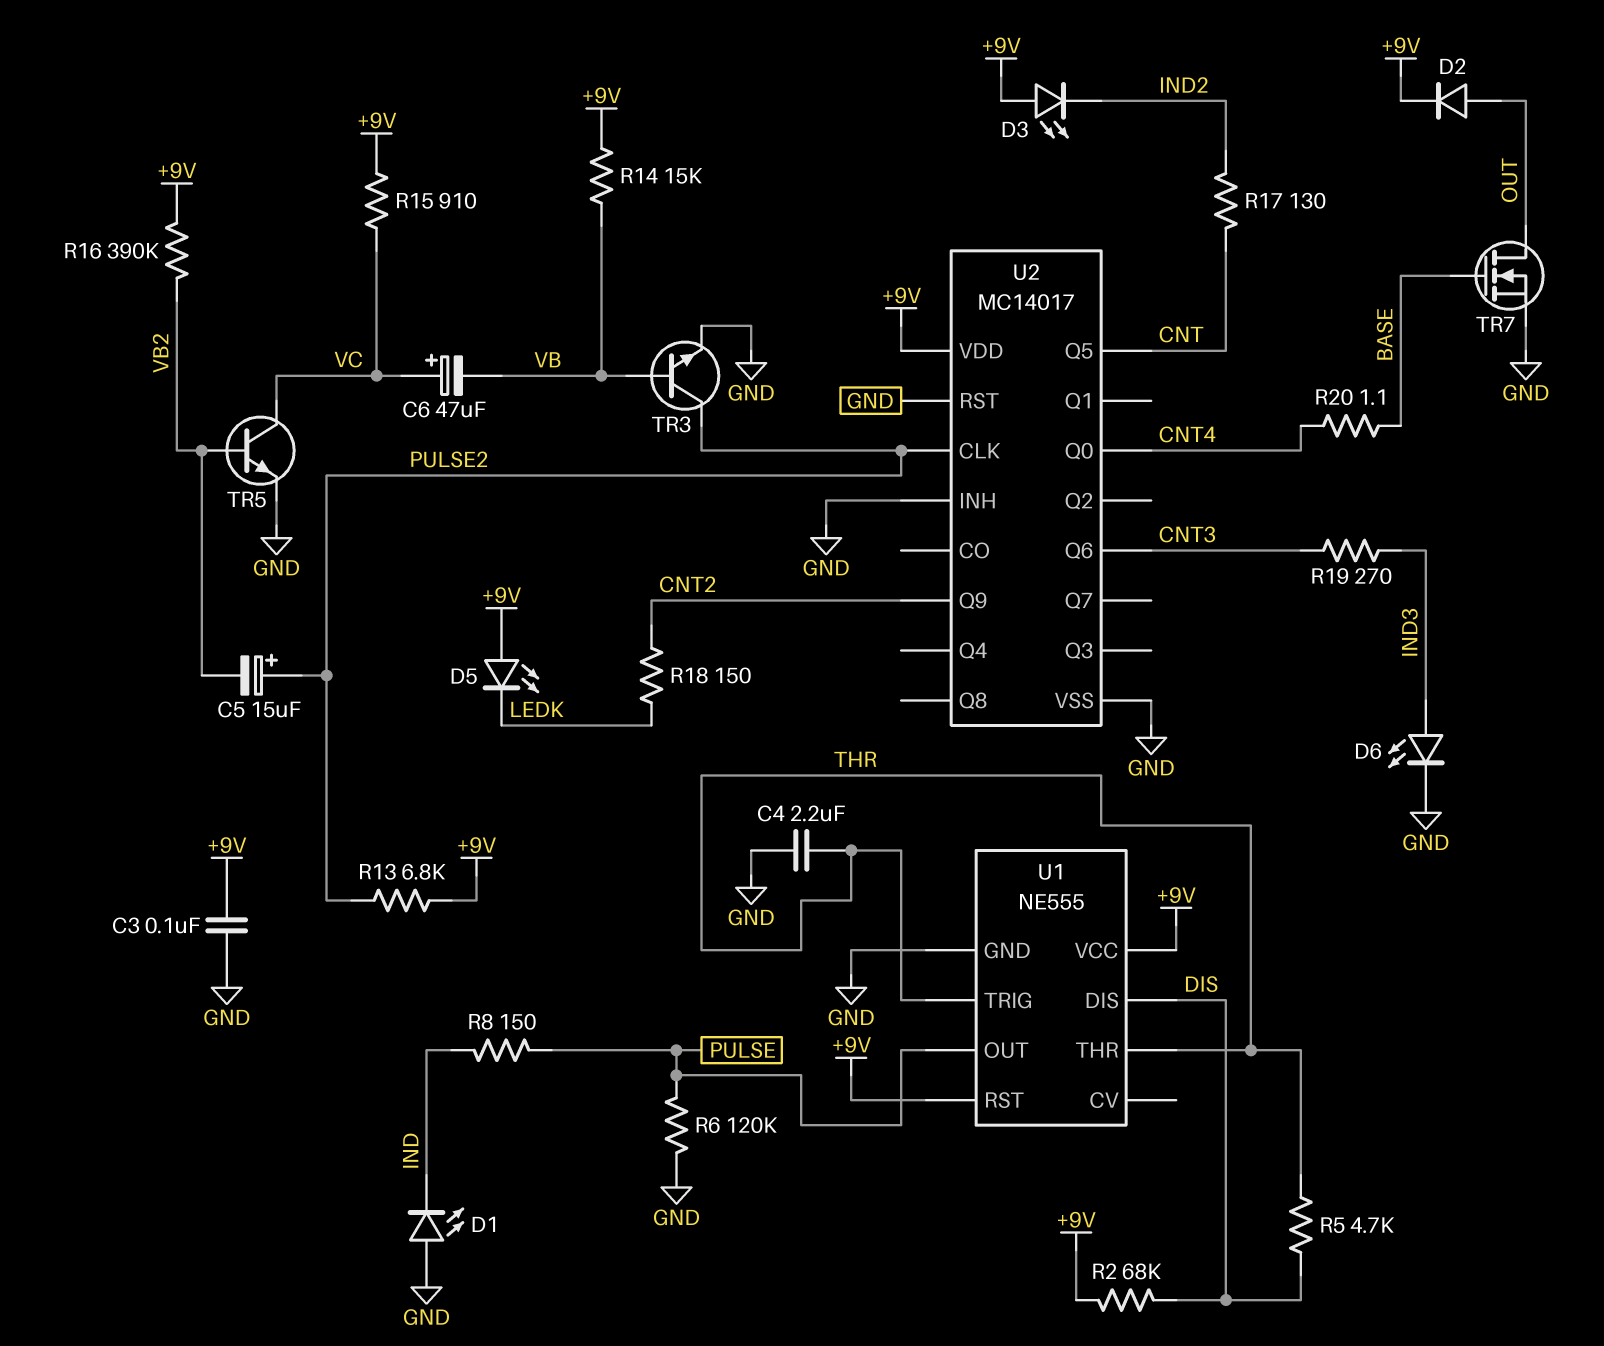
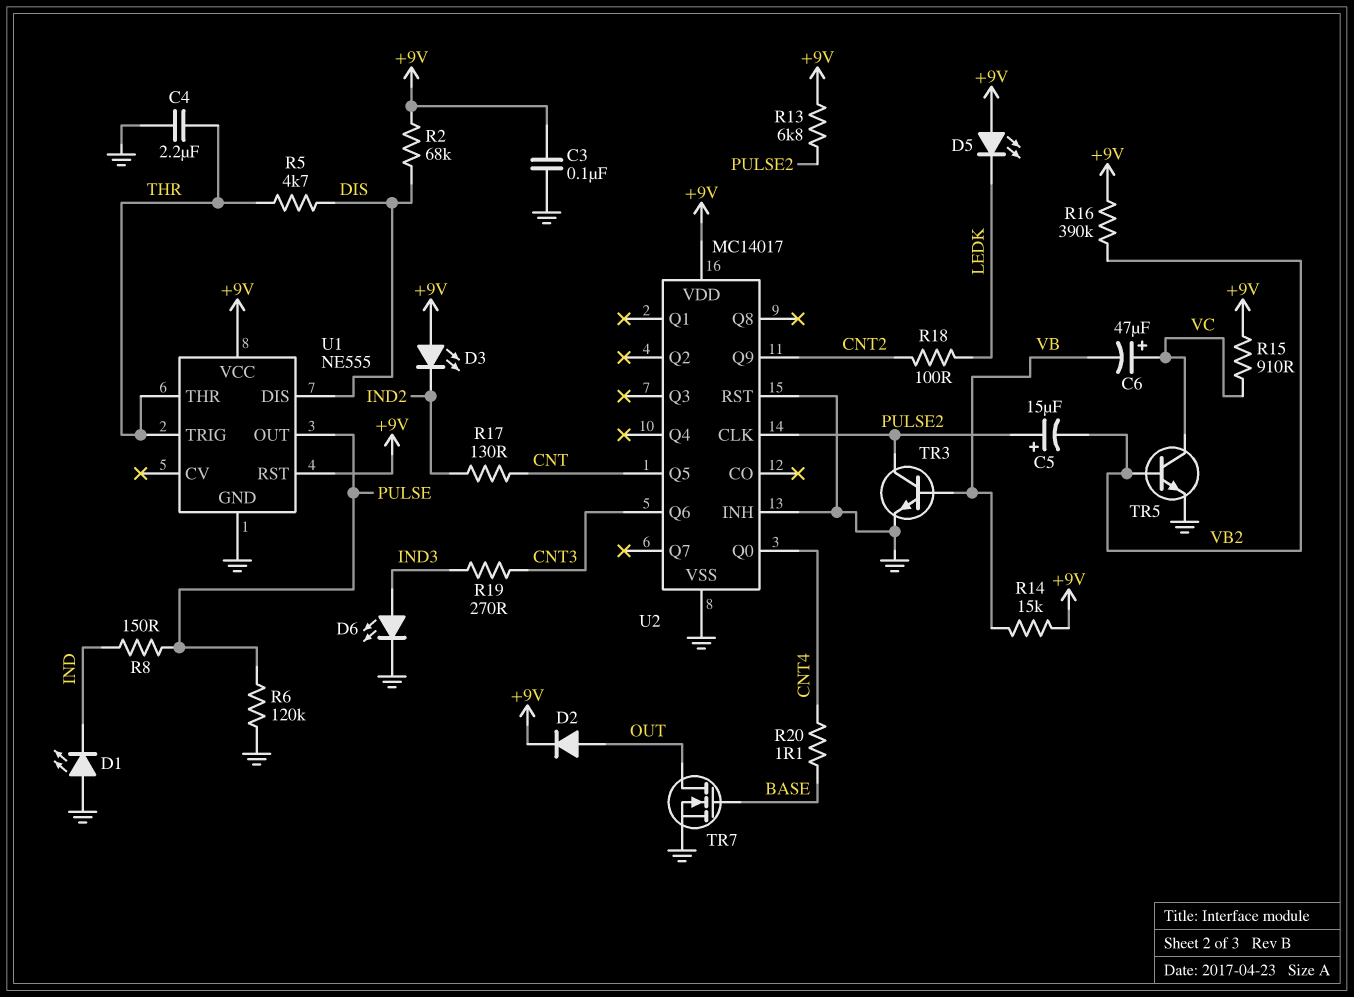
R18: 150 (CNT2, LEDK) -> 100 (CNT2, LEDK)

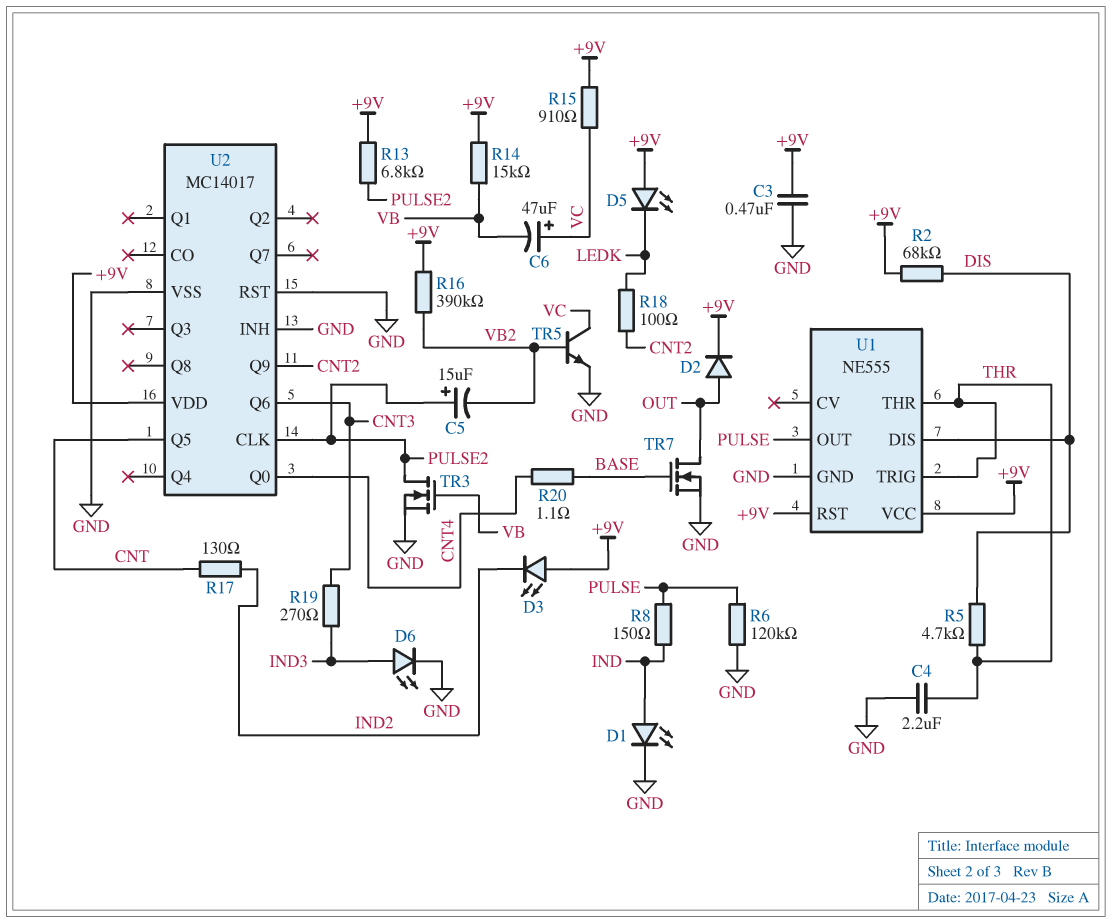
C3: 100nF (+9V, GND) -> 470nF (+9V, GND)
D1: LED (A GND, K IND) -> LED (A IND, K GND)
TR3: NPN (B VB, C PULSE2, E GND) -> NMOS (G VB, D PULSE2, S GND)

